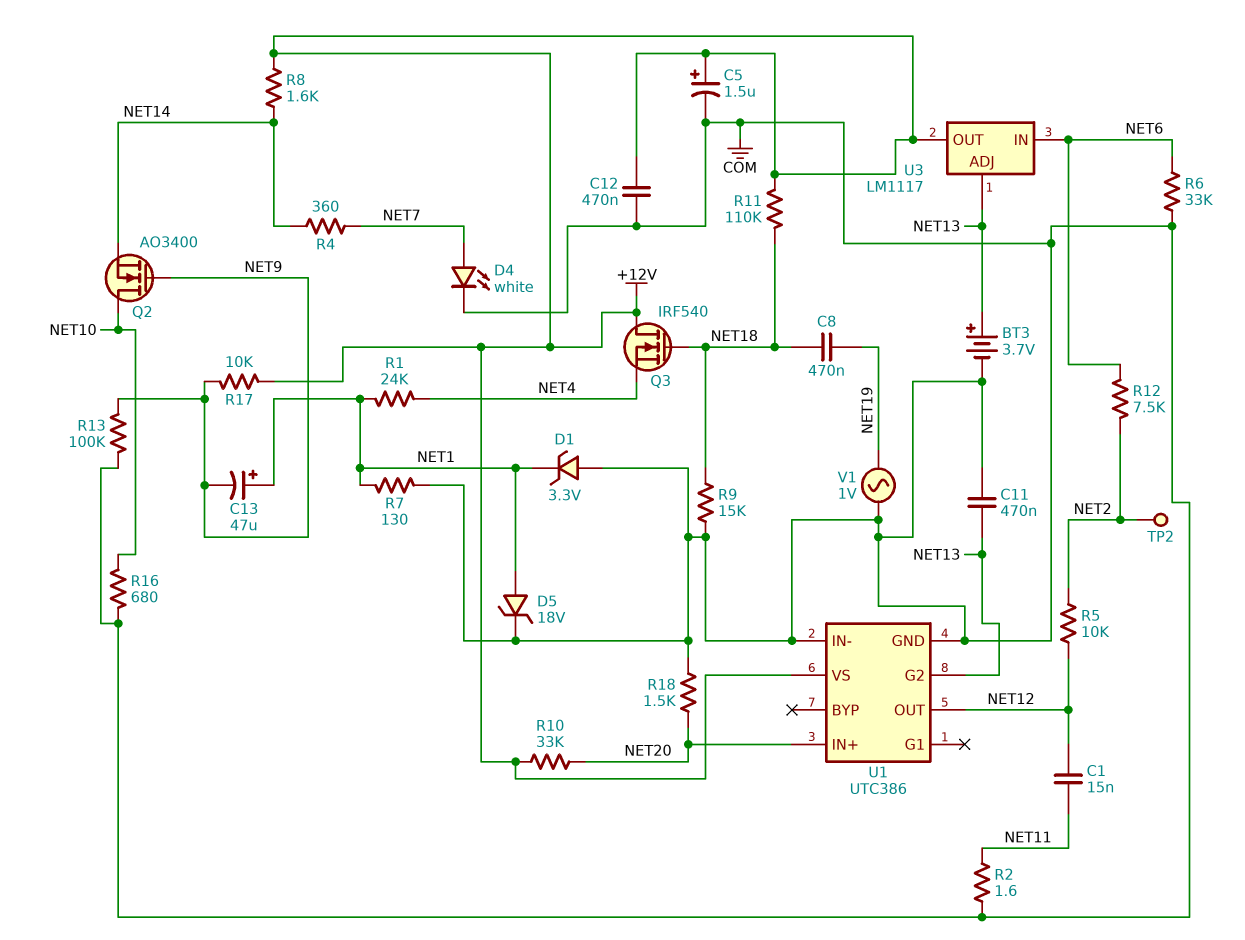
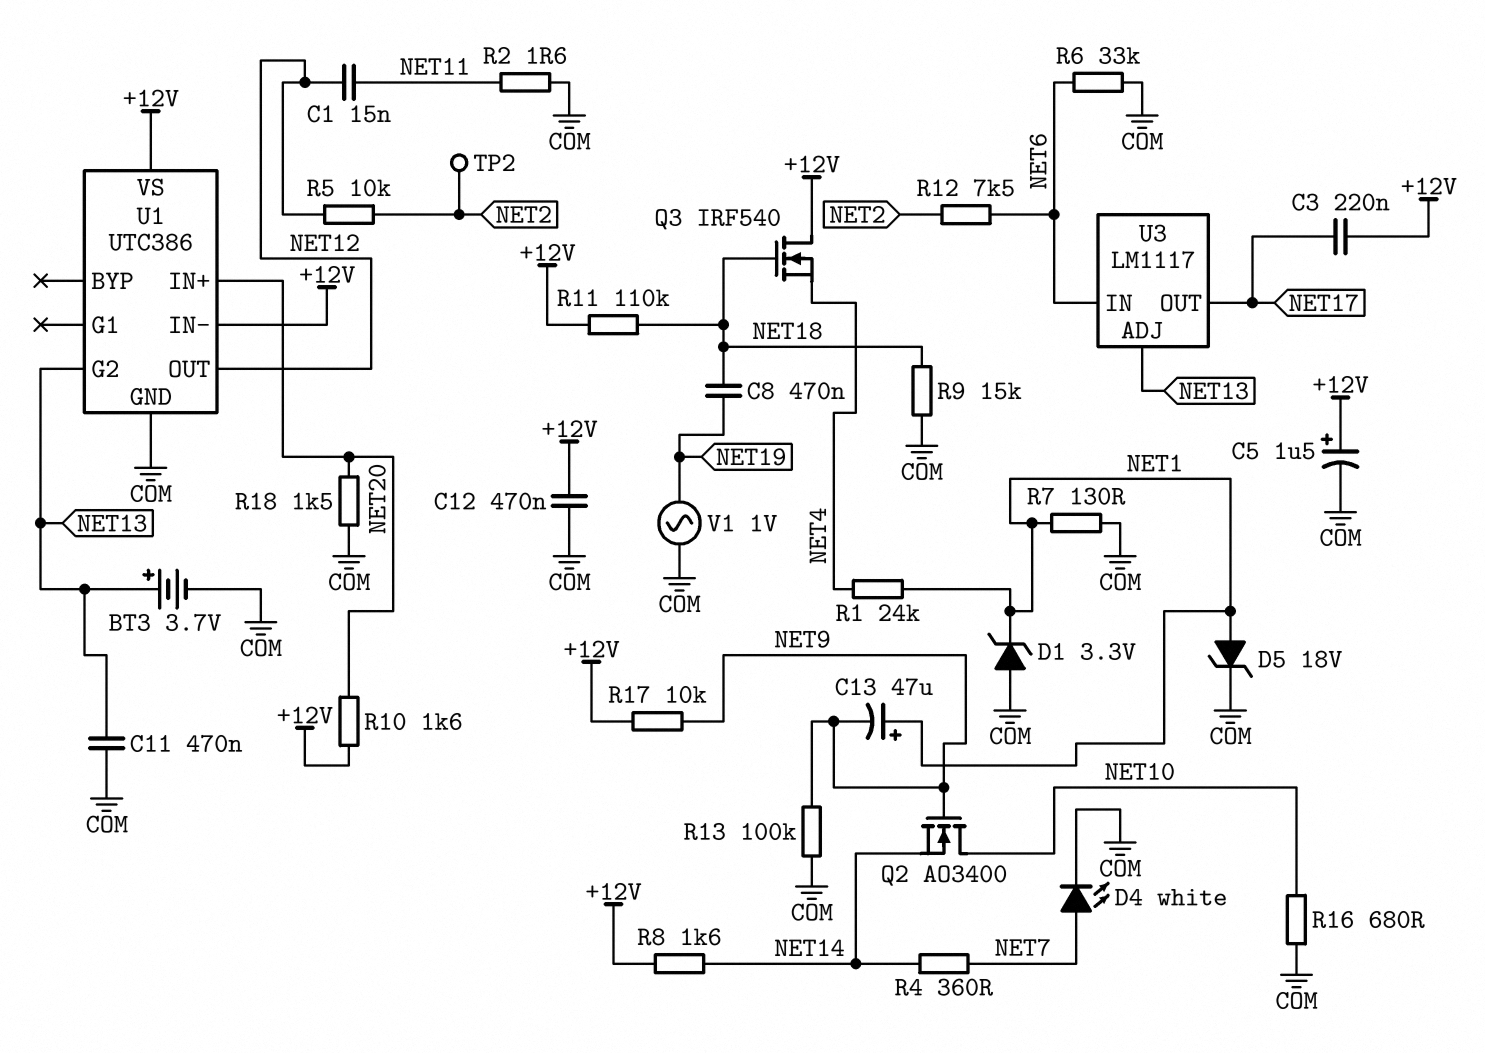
C3: none -> 220nF (+12V, NET17)
R10: 33k (+12V, NET20) -> 1.6k (+12V, NET20)
U1 pin IN-: COM -> +12V
U3 pin OUT: +12V -> NET17

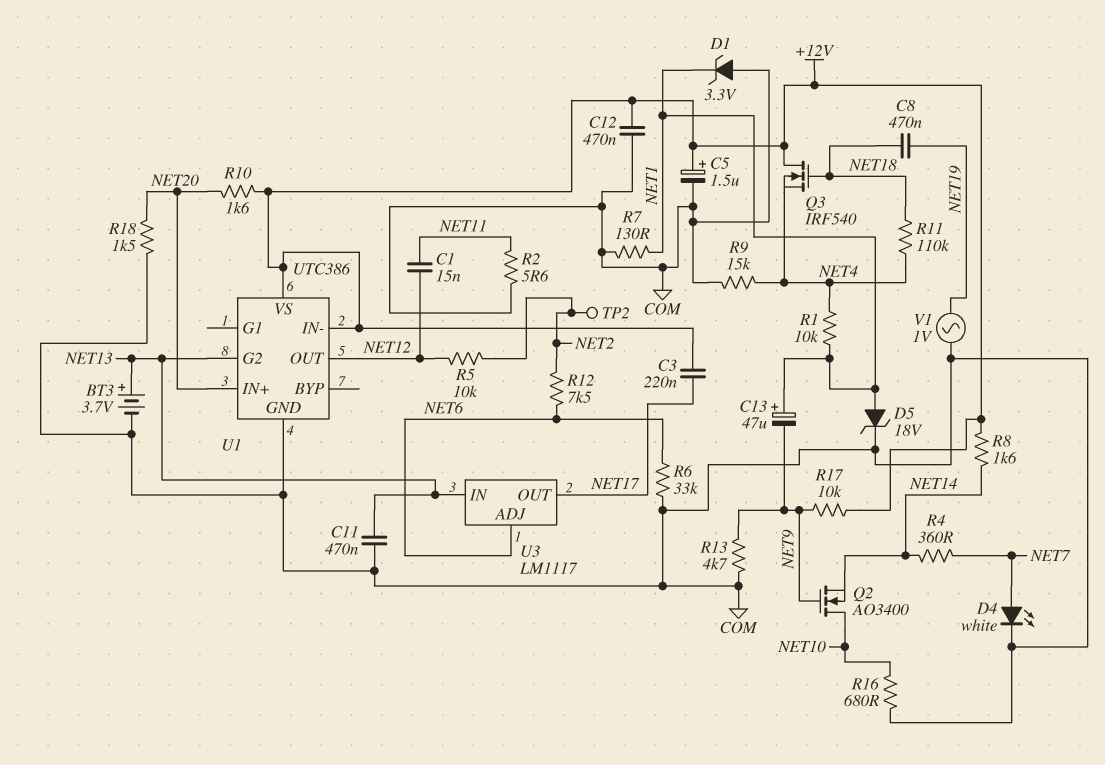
R1: 24k (NET1, NET4) -> 10k (NET1, NET4)
R2: 1.6 (COM, NET11) -> 5.6 (COM, NET11)
R9: 15k (COM, NET18) -> 15k (COM, NET4)
R11: 110k (+12V, NET18) -> 110k (NET4, NET18)
R13: 100k (COM, NET9) -> 4.7k (COM, NET9)
U3 pin ADJ: NET13 -> NET6
U3 pin IN: NET6 -> NET13

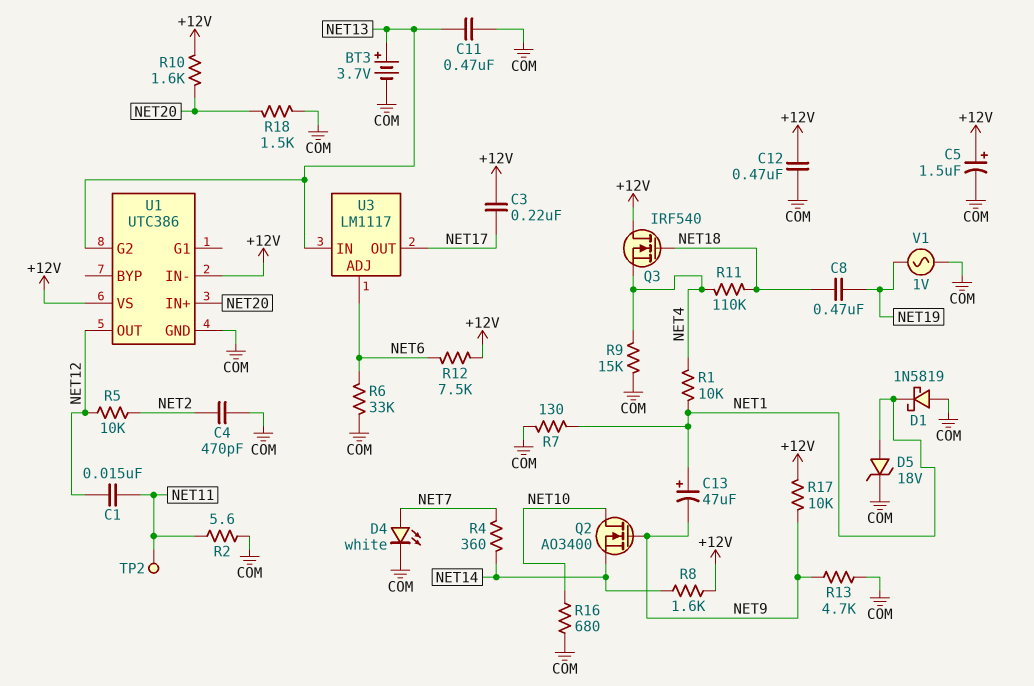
C4: none -> 470pF (COM, NET2)
D1: zener 3.3V (A COM, K NET1) -> schottky 1N5819 (A COM, K NET1)
R12: 7.5k (NET2, NET6) -> 7.5k (+12V, NET6)
TP2: test point (NET2) -> test point (NET11)

